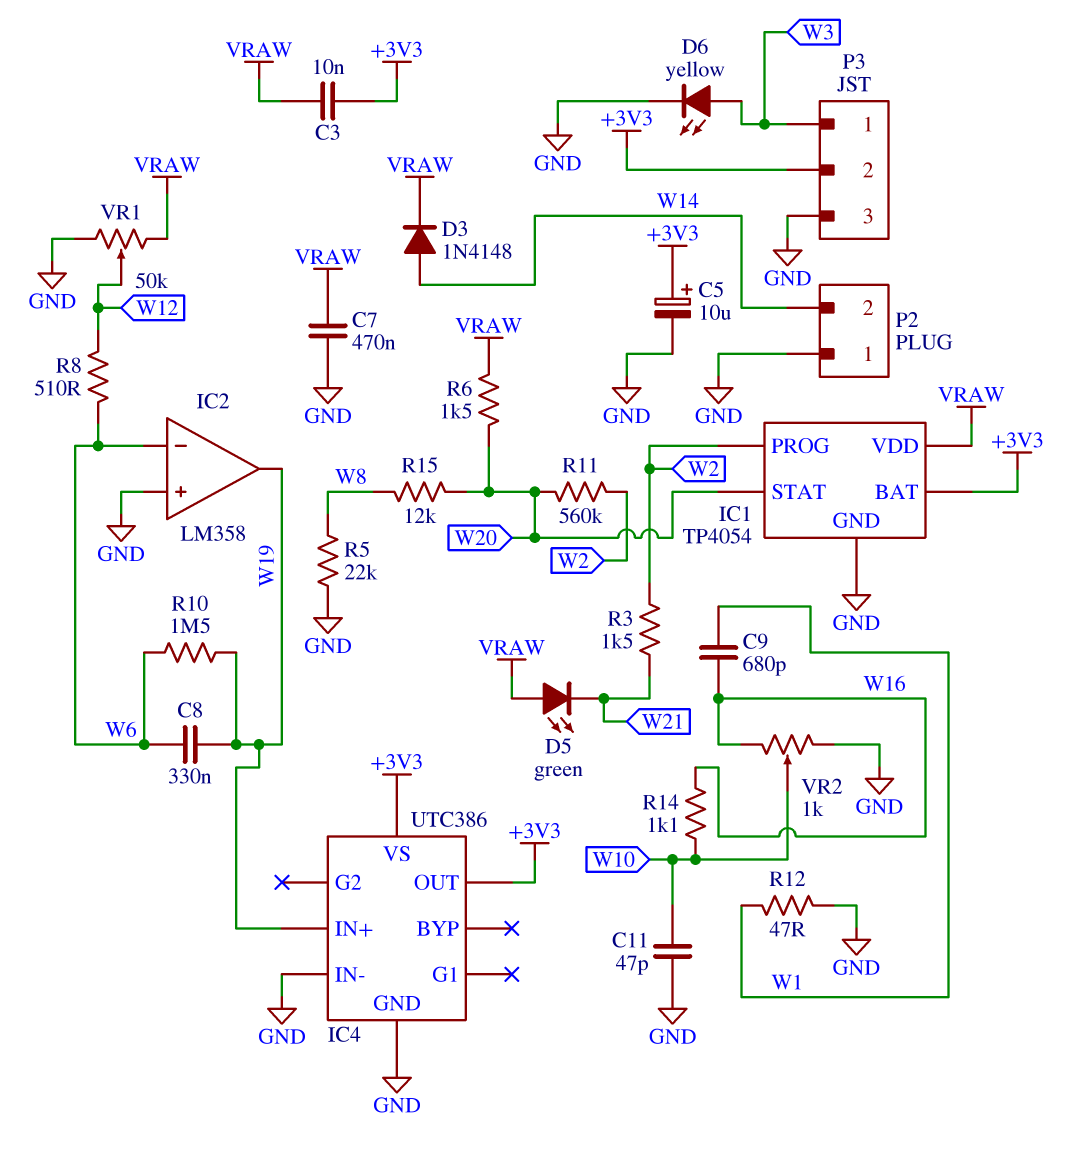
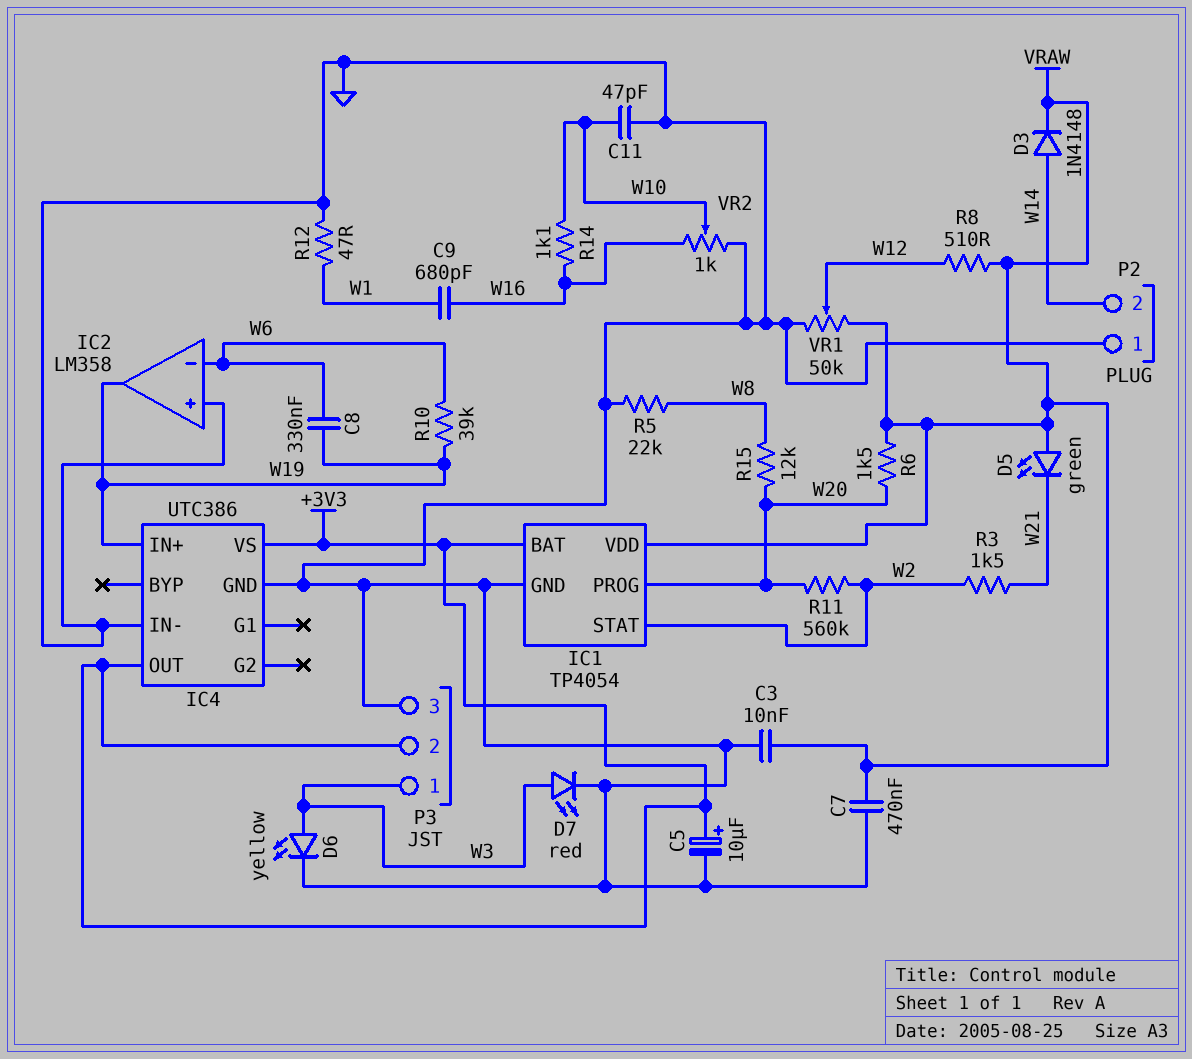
C3: 10nF (+3V3, VRAW) -> 10nF (GND, VRAW)
D7: none -> LED red (A W3, K GND)
IC1 pin PROG: W2 -> W20
IC1 pin STAT: W20 -> W2
R8: 510 (W6, W12) -> 510 (VRAW, W12)
R10: 1.5M (W6, W19) -> 39k (W6, W19)

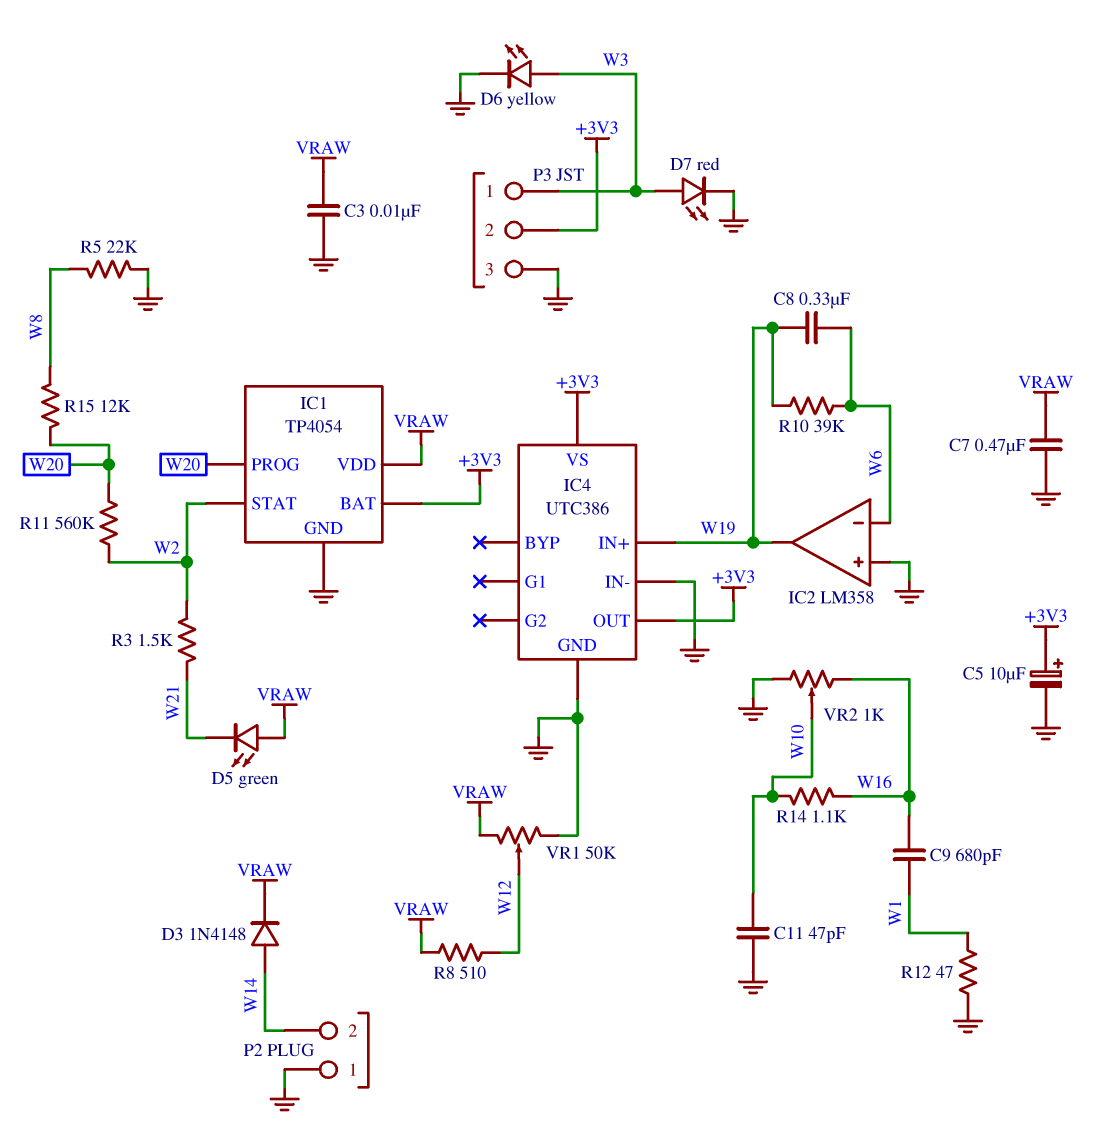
R6: 1.5k (VRAW, W20) -> none

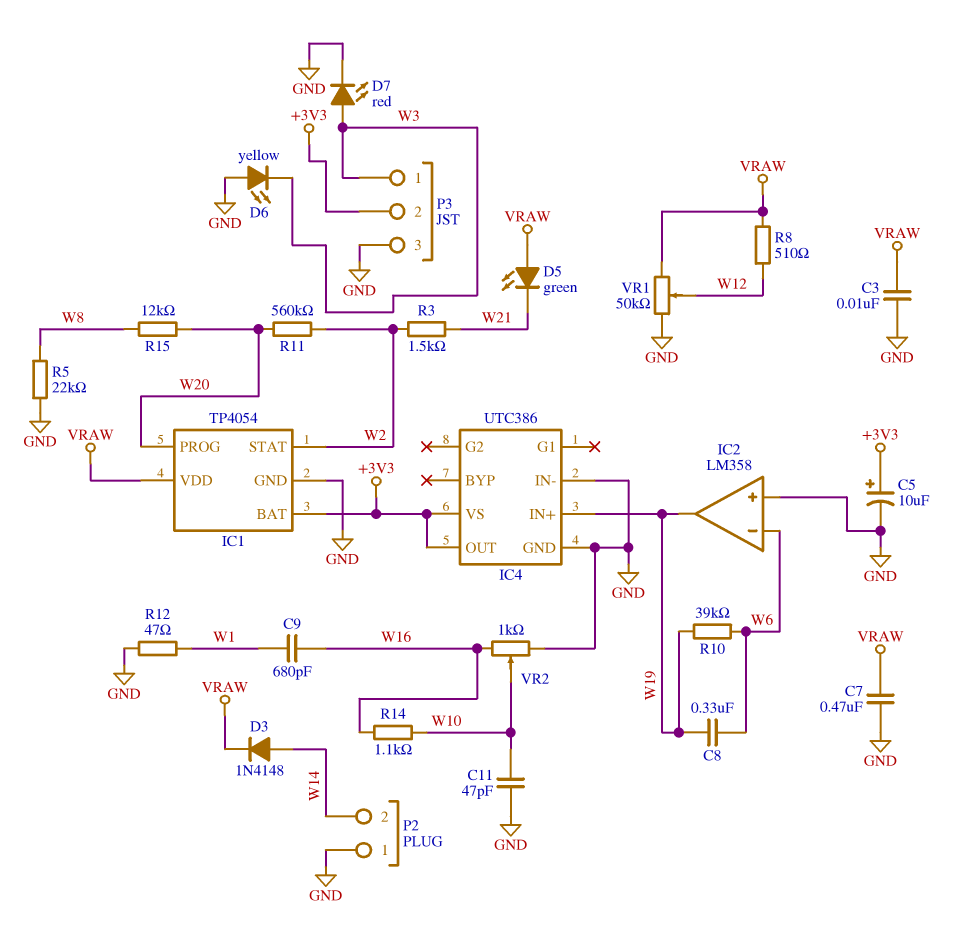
D6: LED yellow (A W3, K GND) -> LED yellow (A GND, K W3)

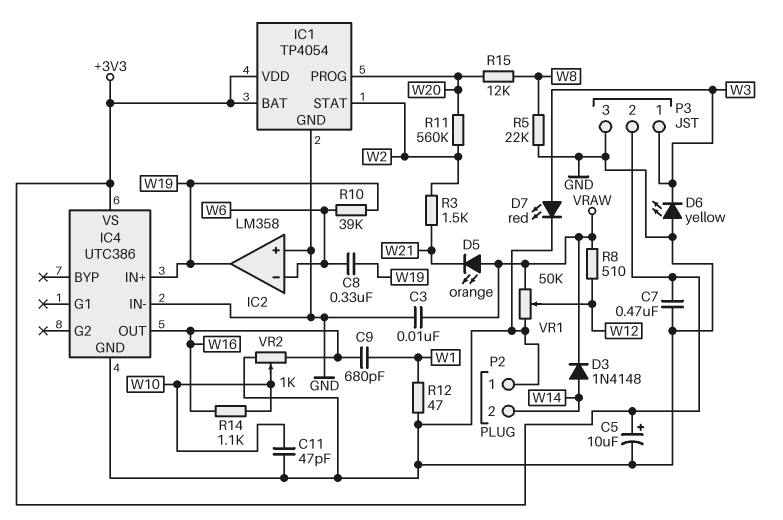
C7: 470nF (GND, VRAW) -> 470nF (+3V3, GND)
D5: LED green (A VRAW, K W21) -> LED orange (A VRAW, K W21)
IC1 pin VDD: VRAW -> +3V3
IC4 pin OUT: +3V3 -> W16

